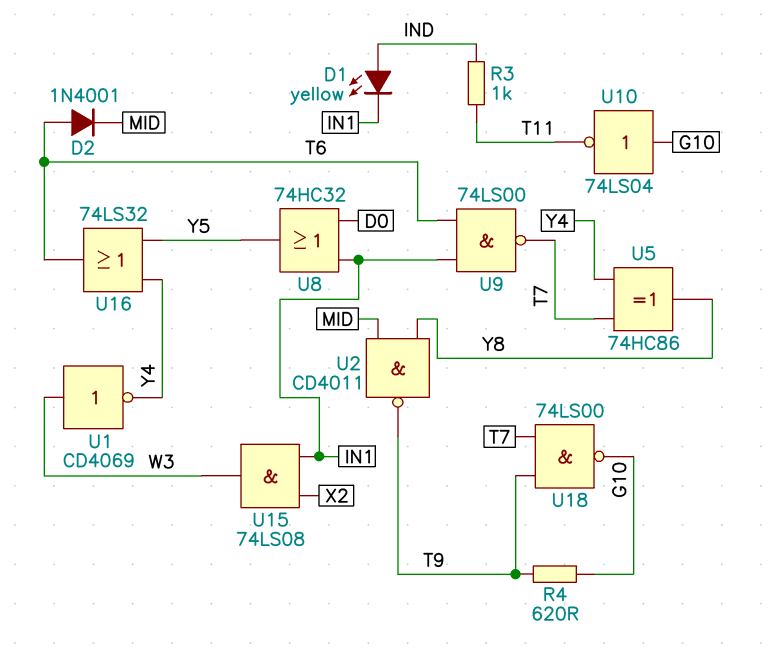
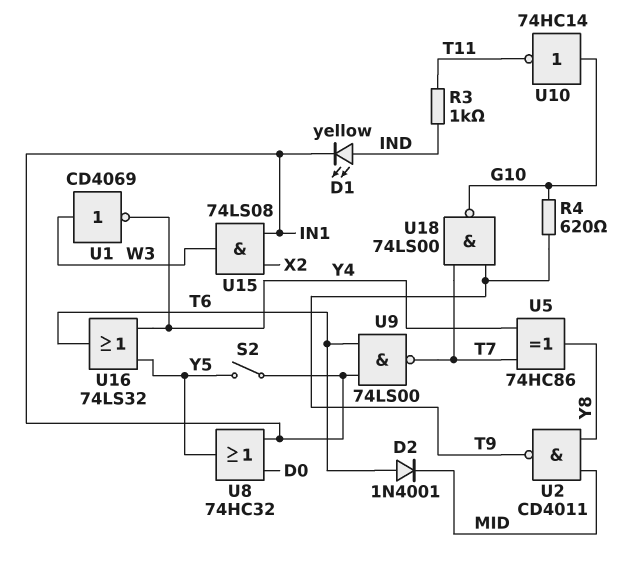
S2: none -> switch (IN1, Y5)
U10: NOT 74LS04 (in G10, out T11) -> NOT 74HC14 (in G10, out T11)

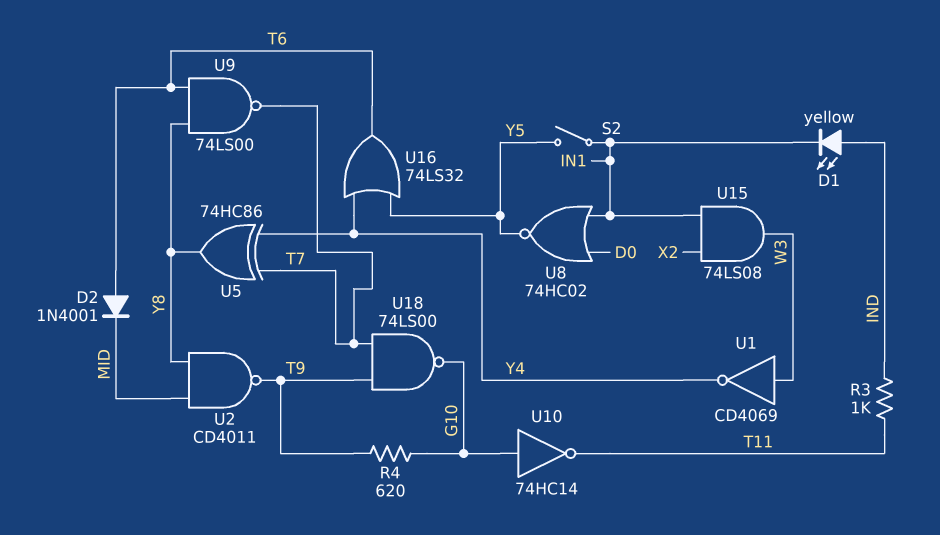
U8: OR 74HC32 (in D0, in IN1, out Y5) -> NOR 74HC02 (in D0, in IN1, out Y5)
U9: NAND 74LS00 (in IN1, in T6, out T7) -> NAND 74LS00 (in T6, in Y8, out T7)

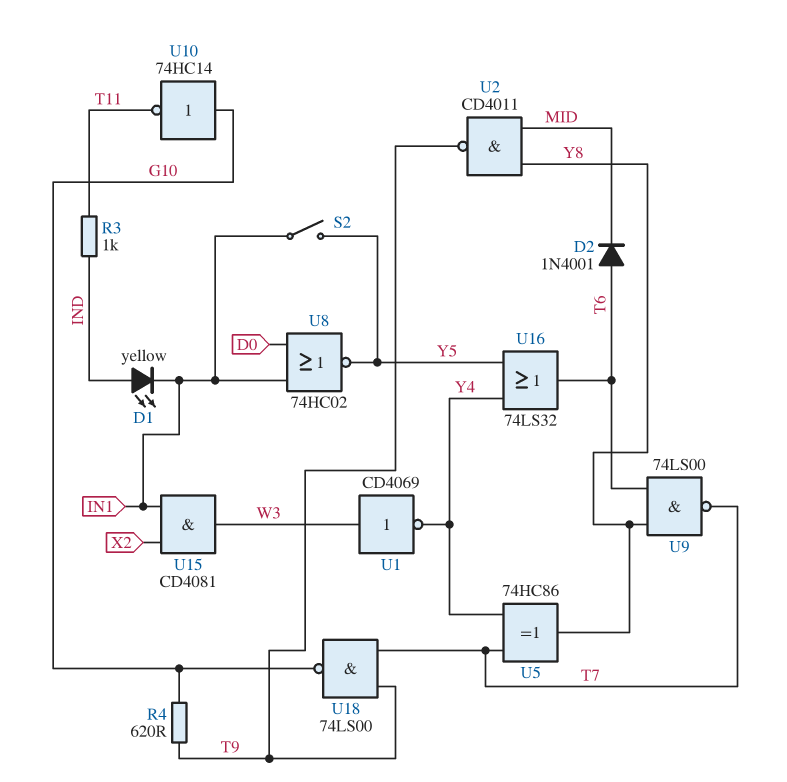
U15: AND 74LS08 (in IN1, in X2, out W3) -> AND CD4081 (in IN1, in X2, out W3)

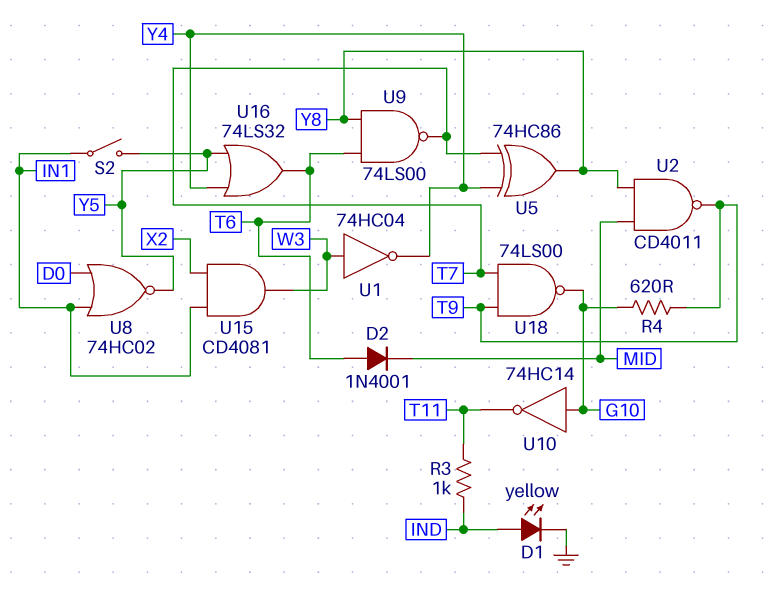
D1: LED yellow (A IND, K IN1) -> LED yellow (A IND, K GND)
U1: NOT CD4069 (in W3, out Y4) -> NOT 74HC04 (in W3, out Y4)

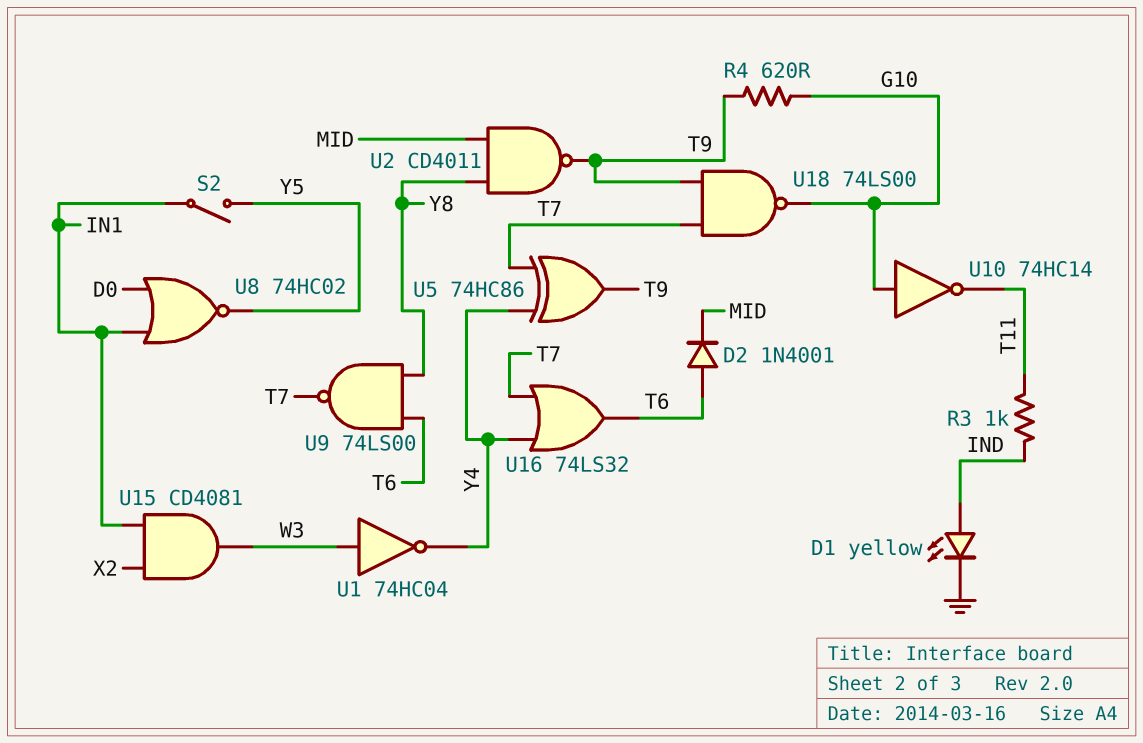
U5: XOR 74HC86 (in T7, in Y4, out Y8) -> XOR 74HC86 (in T7, in Y4, out T9)
U16: OR 74LS32 (in Y4, in Y5, out T6) -> OR 74LS32 (in T7, in Y4, out T6)

